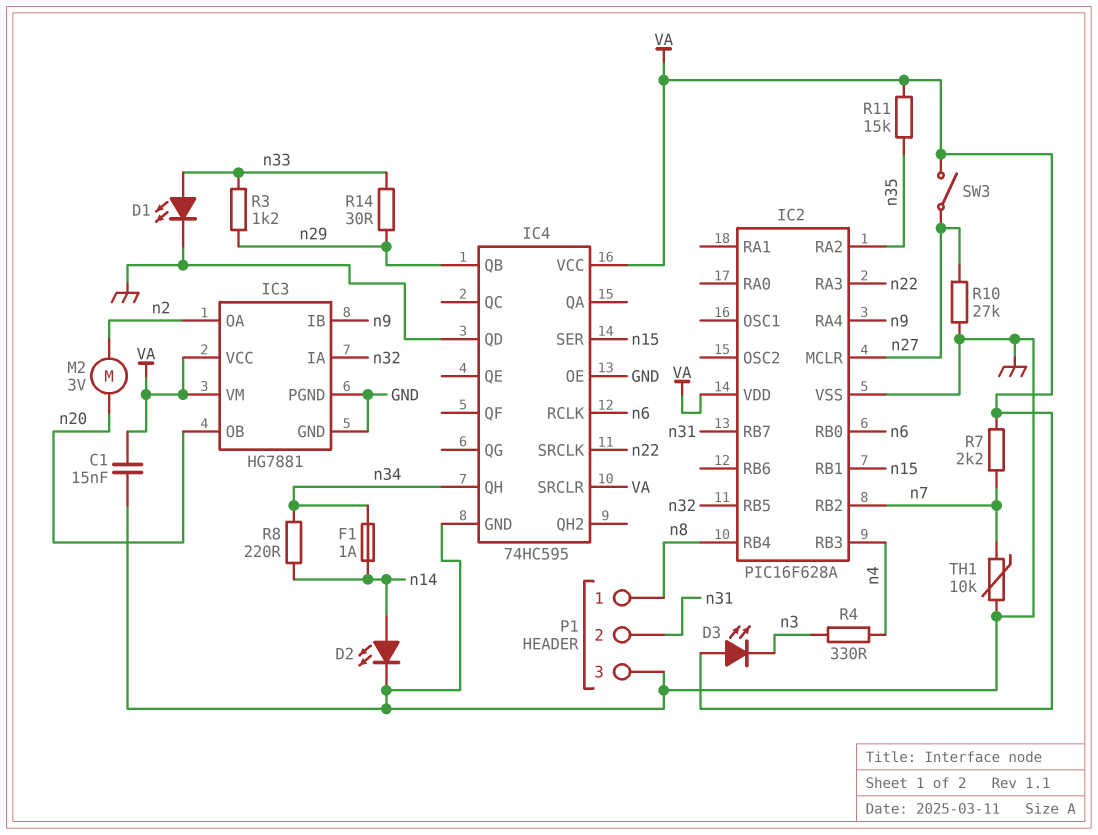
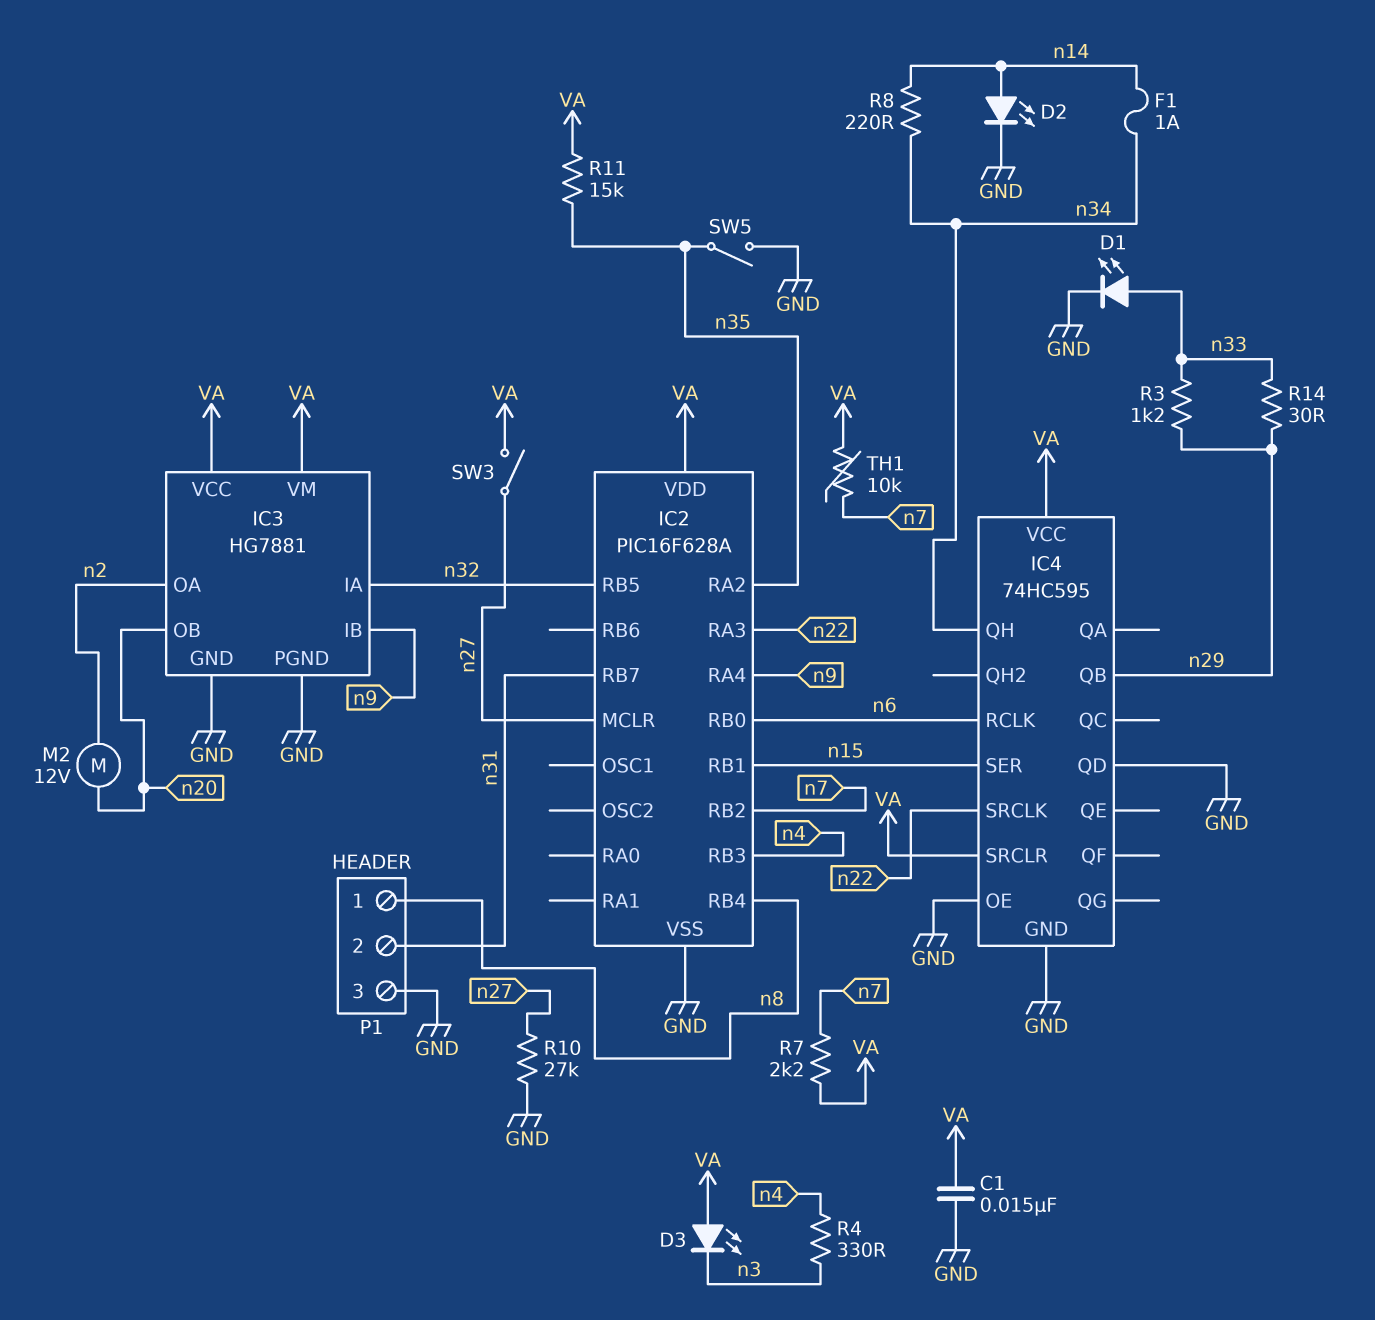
M2: motor 3V (n2, n20) -> motor 12V (n2, n20)
SW5: none -> switch (GND, n35)
TH1: 10k (GND, n7) -> 10k (VA, n7)

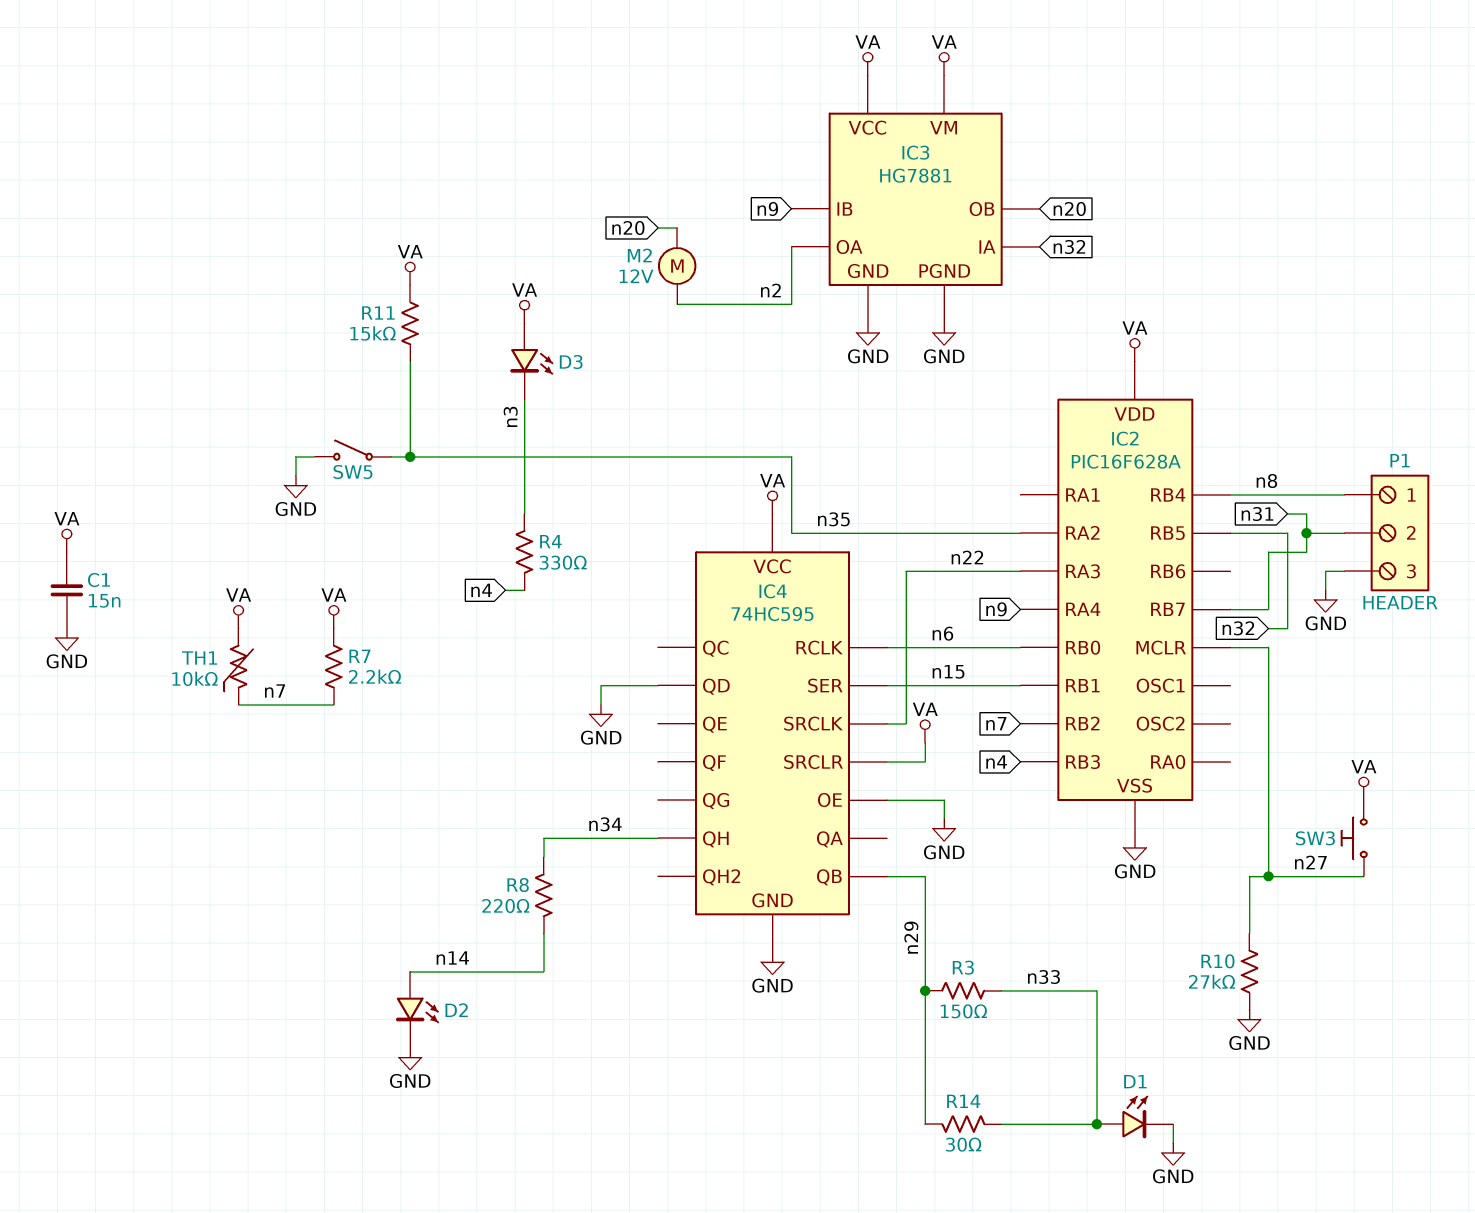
F1: 1A (n14, n34) -> none
R3: 1.2k (n29, n33) -> 150 (n29, n33)
SW3: switch (VA, n27) -> button (VA, n27)

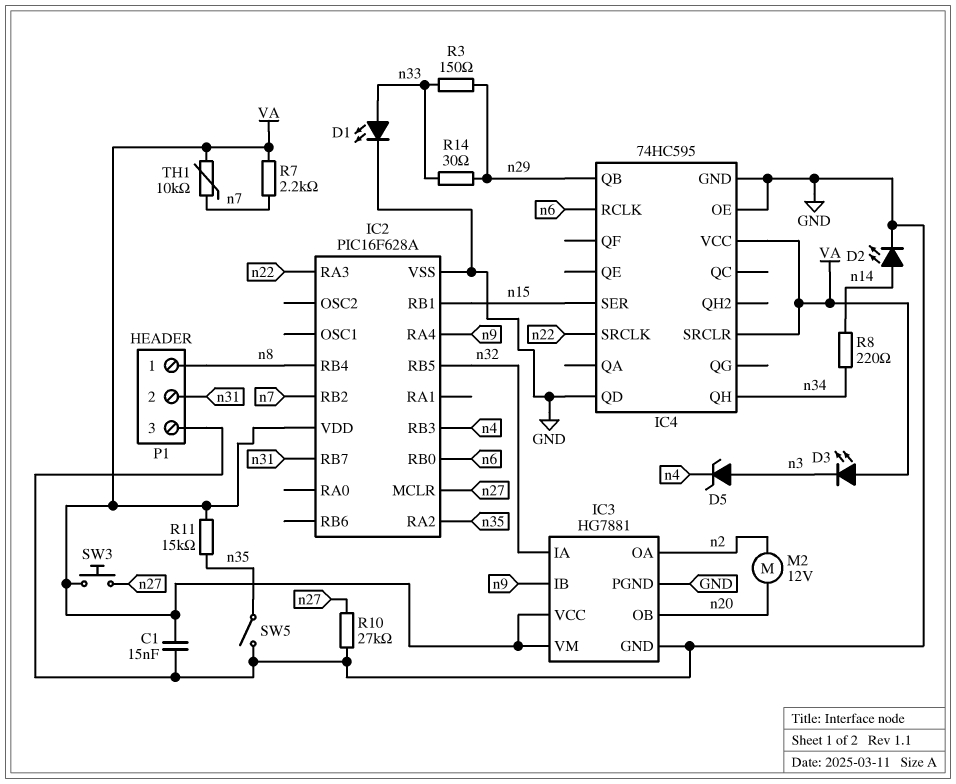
D5: none -> zener (A n3, K n4)
R4: 330 (n3, n4) -> none

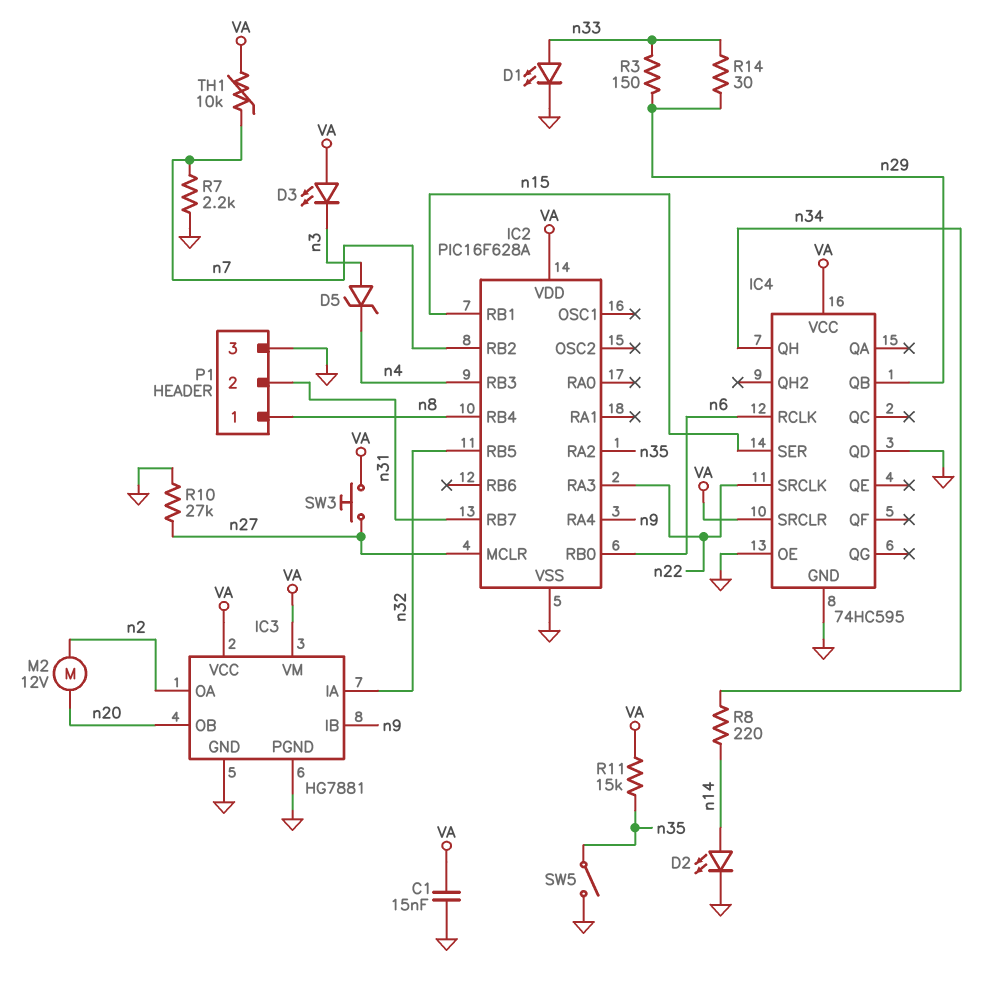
R7: 2.2k (VA, n7) -> 2.2k (GND, n7)

